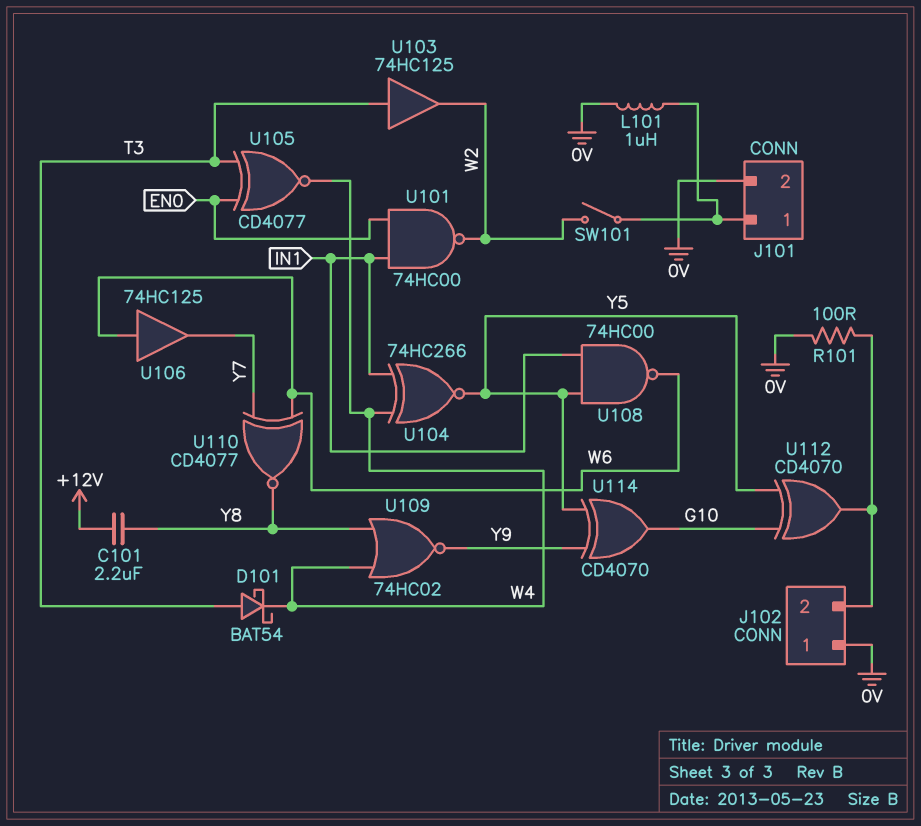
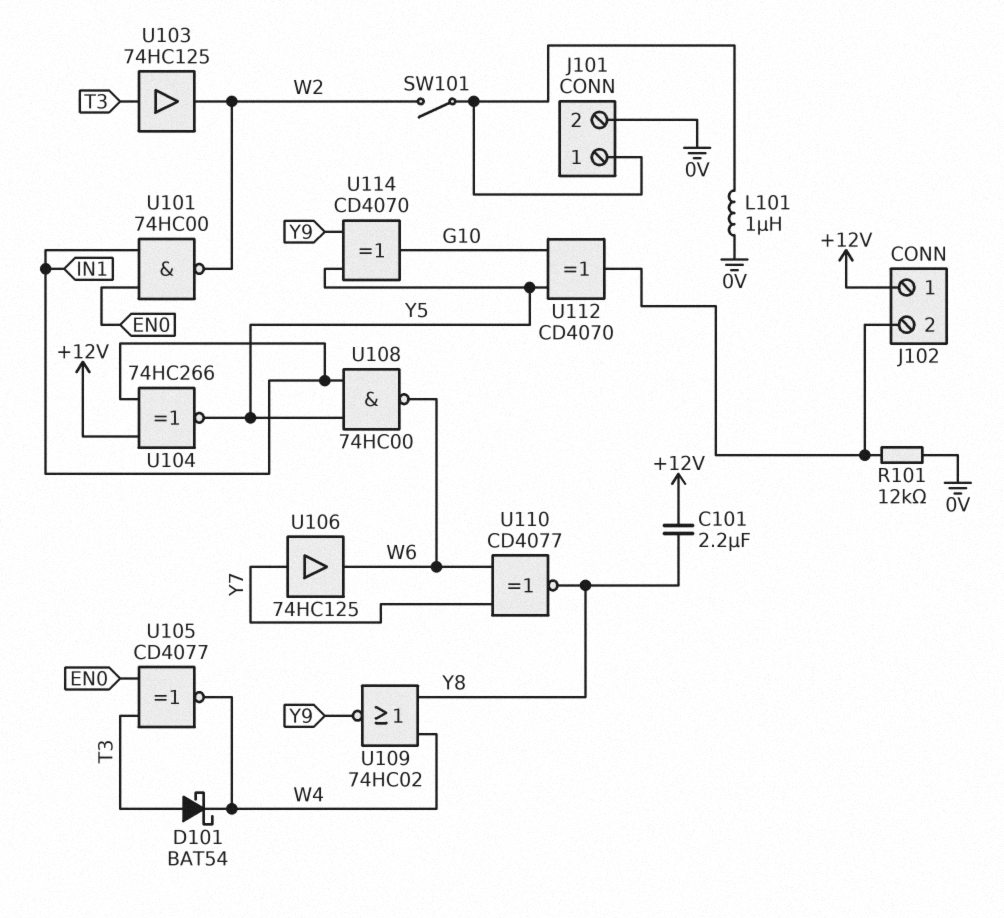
J102 pin 1: 0V -> +12V
R101: 100 (0V, J102/2) -> 12k (0V, J102/2)
U104: XNOR 74HC266 (in IN1, in W4, out Y5) -> XNOR 74HC266 (in +12V, in IN1, out Y5)
U106: buffer 74HC125 (in W6, out Y7) -> buffer 74HC125 (in Y7, out W6)

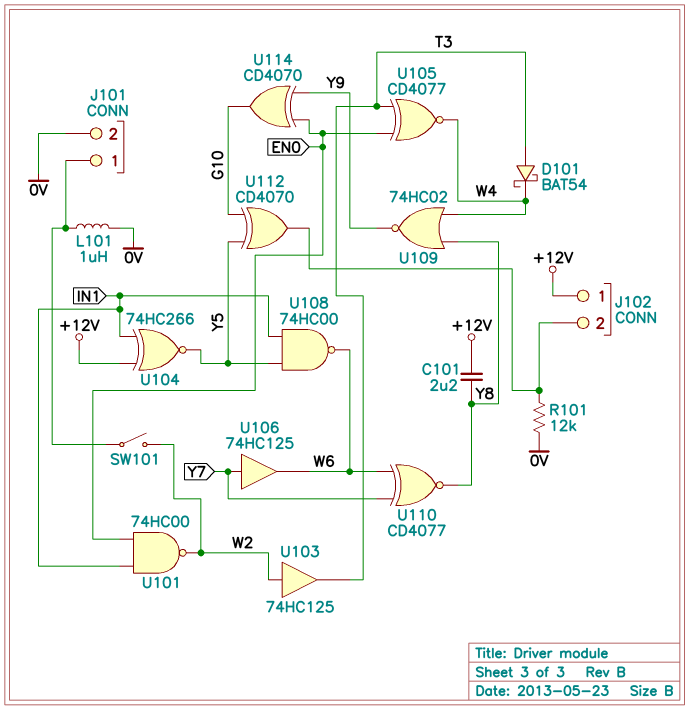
U103: buffer 74HC125 (in T3, out W2) -> buffer 74HC125 (in W2, out T3)
U114: XOR CD4070 (in Y5, in Y9, out G10) -> XOR CD4070 (in EN0, in Y9, out G10)

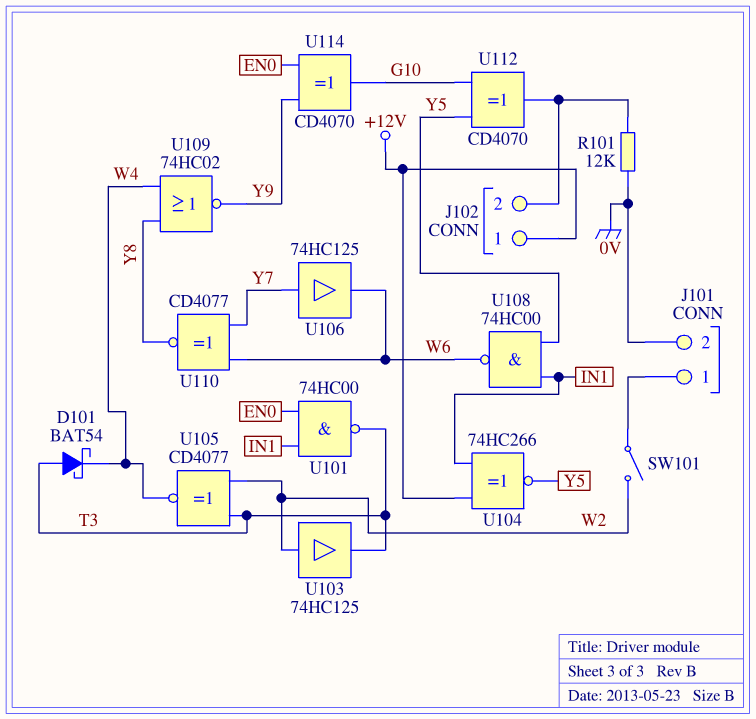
C101: 2.2uF (+12V, Y8) -> none
L101: 1uH (0V, J101/1) -> none
U101: NAND 74HC00 (in EN0, in IN1, out W2) -> NAND 74HC00 (in EN0, in IN1, out T3)
U105: XNOR CD4077 (in EN0, in T3, out W4) -> XNOR CD4077 (in T3, in W2, out W4)

